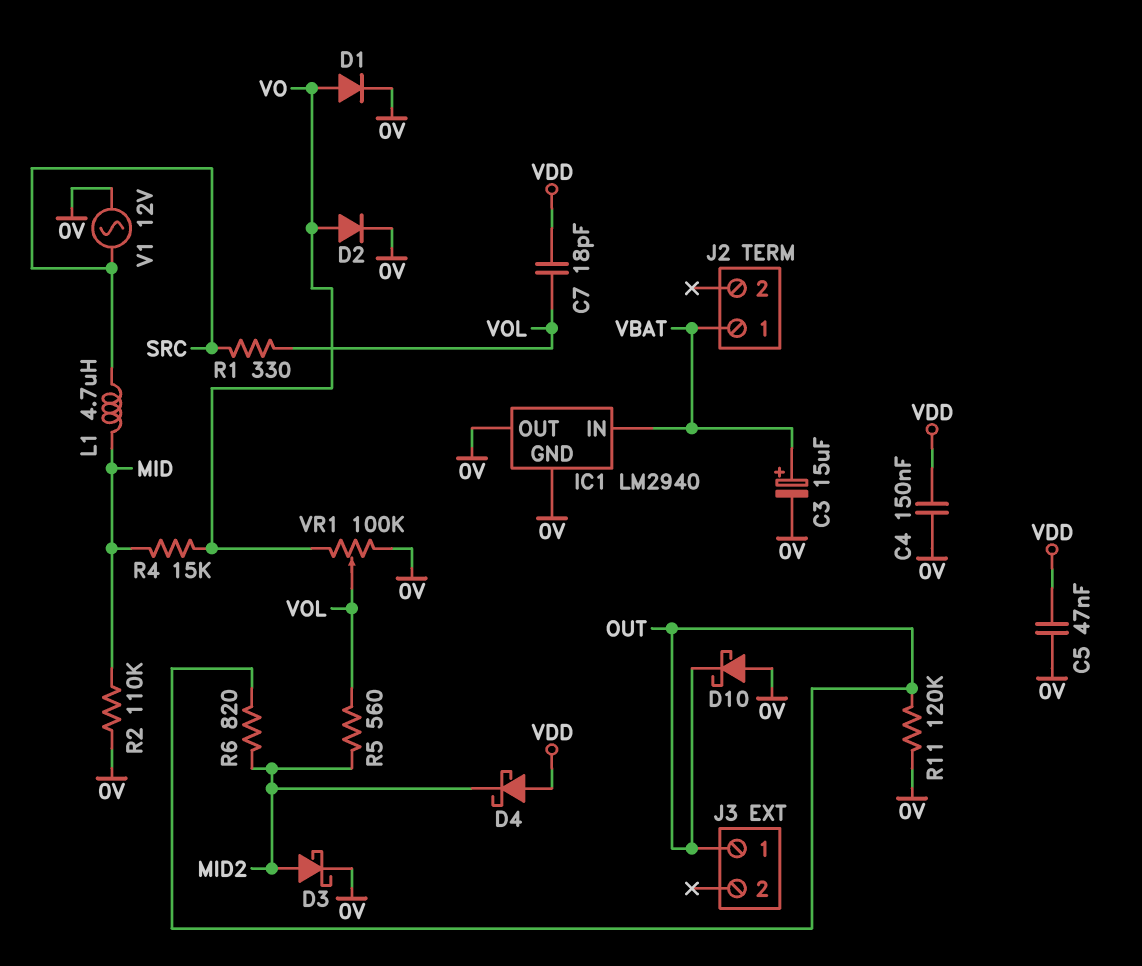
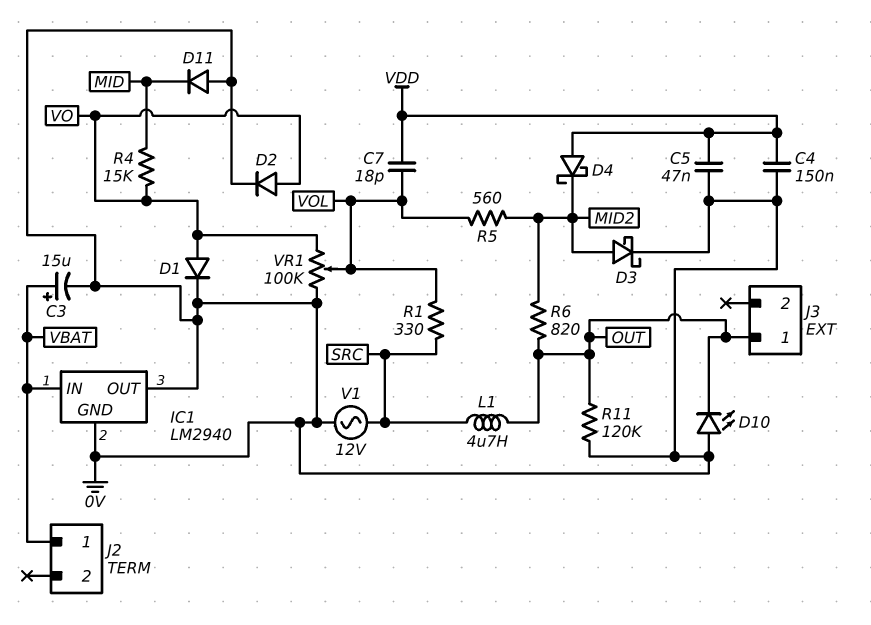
D10: schottky (A 0V, K OUT) -> LED (A 0V, K OUT)
D11: none -> diode (A 0V, K MID)
L1: 4.7uH (MID, SRC) -> 4.7uH (OUT, SRC)
R2: 110k (0V, MID) -> none

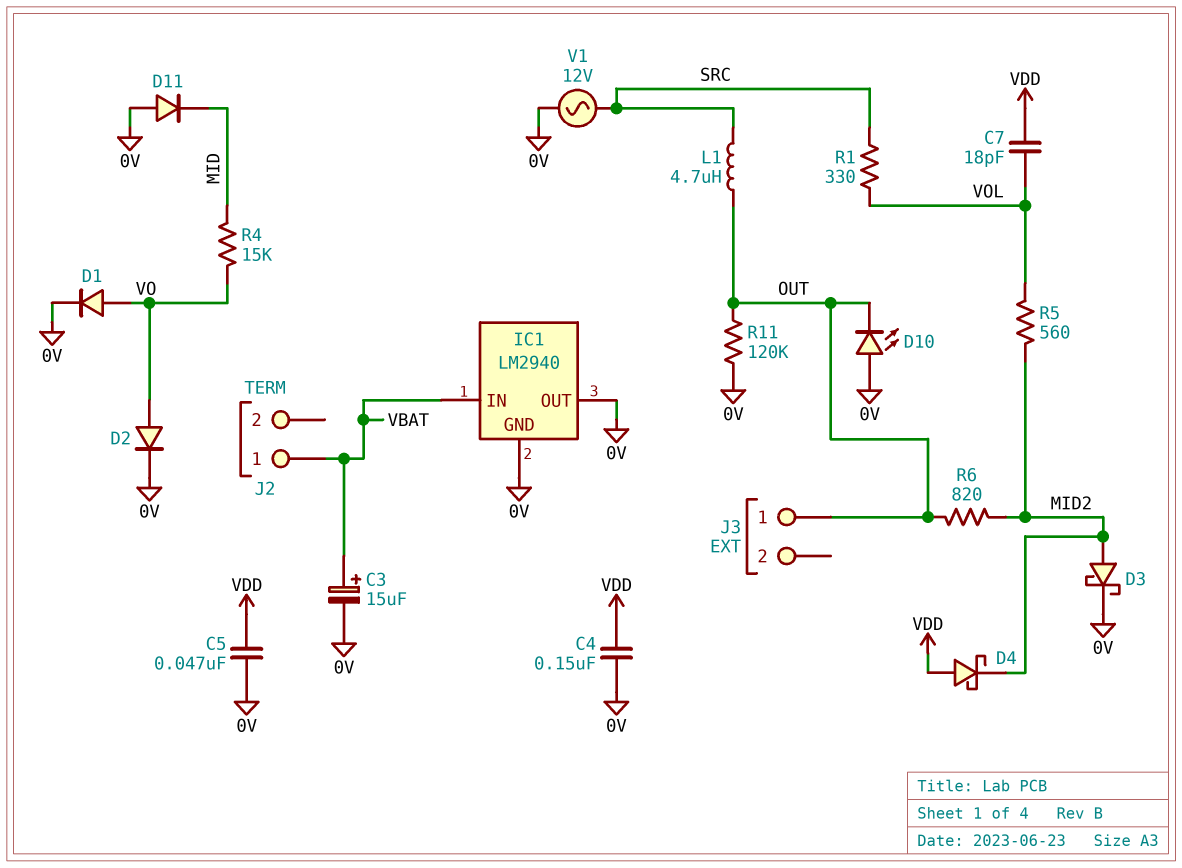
VR1: 100k (0V, VO, wiper VOL) -> none

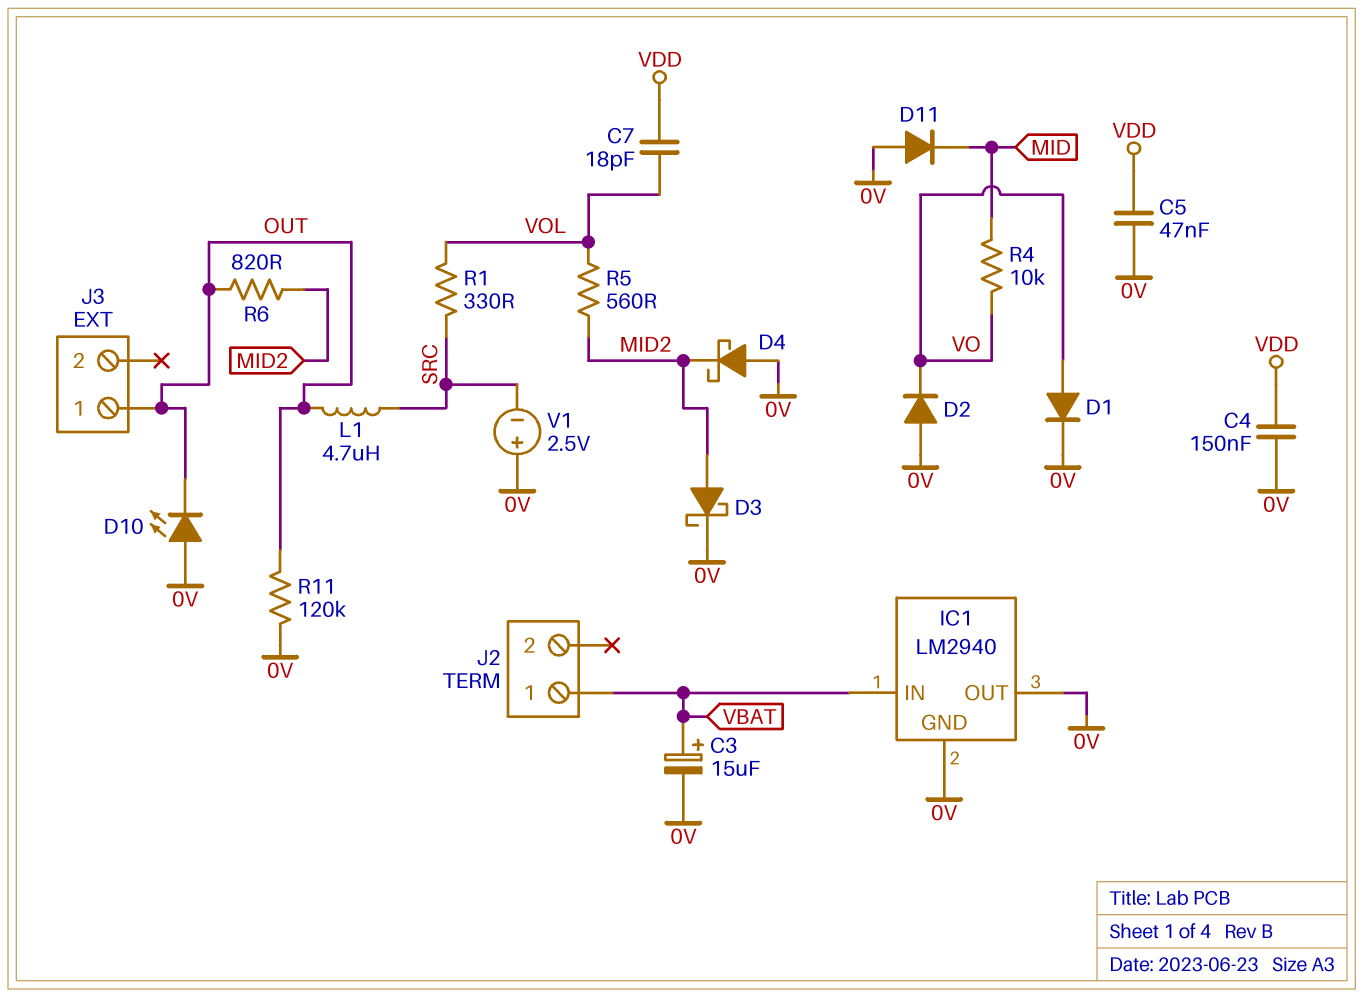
D2: diode (A VO, K 0V) -> diode (A 0V, K VO)
D4: schottky (A VDD, K MID2) -> schottky (A 0V, K MID2)
R4: 15k (MID, VO) -> 10k (MID, VO)
V1: AC 12V (0V, SRC) -> 2.5V (plus 0V, minus SRC)

